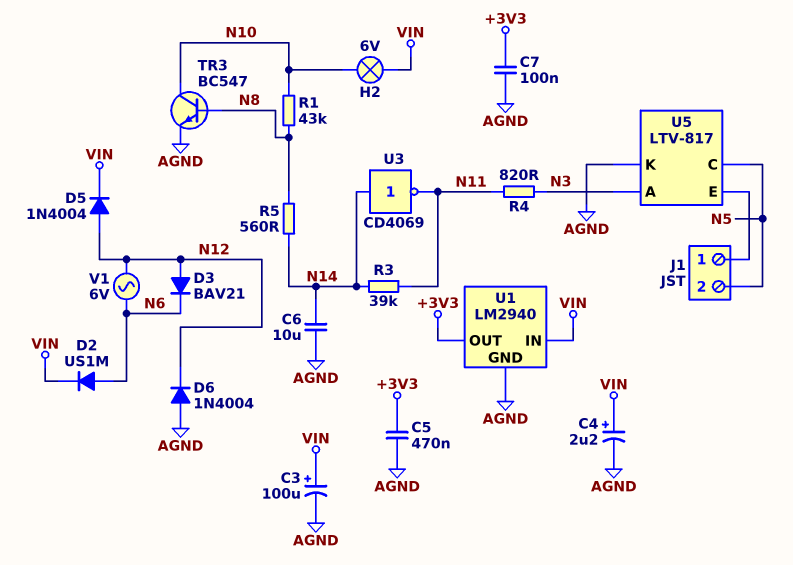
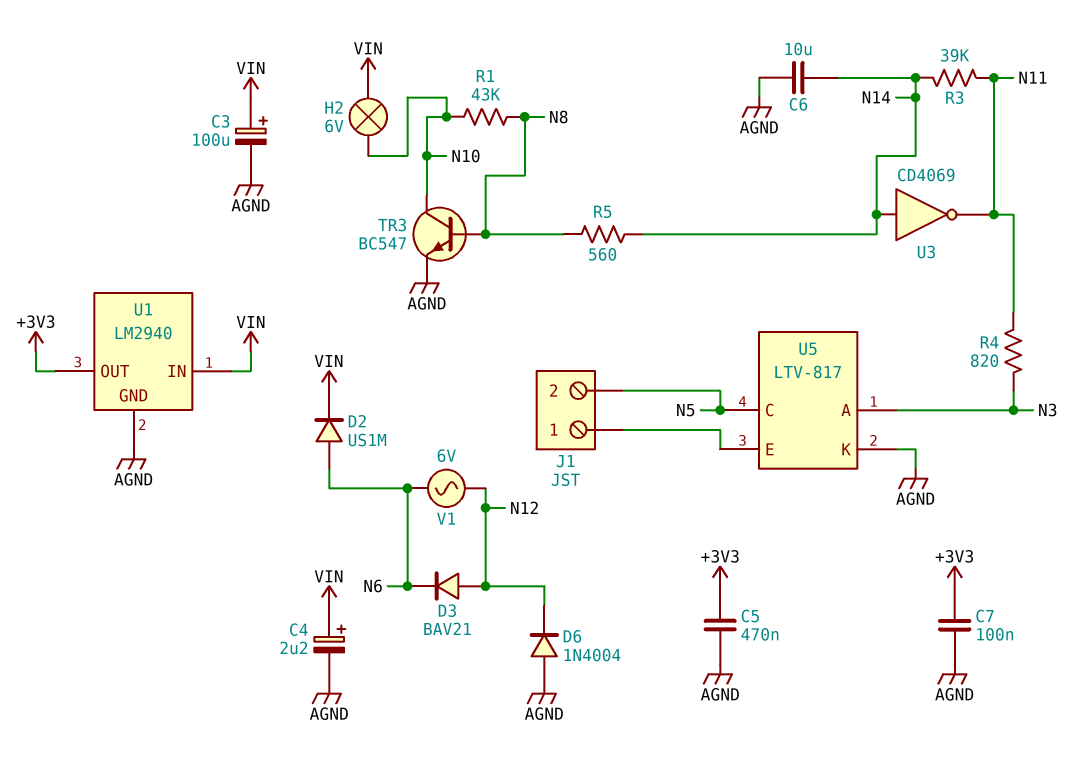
D5: diode 1N4004 (A N12, K VIN) -> none

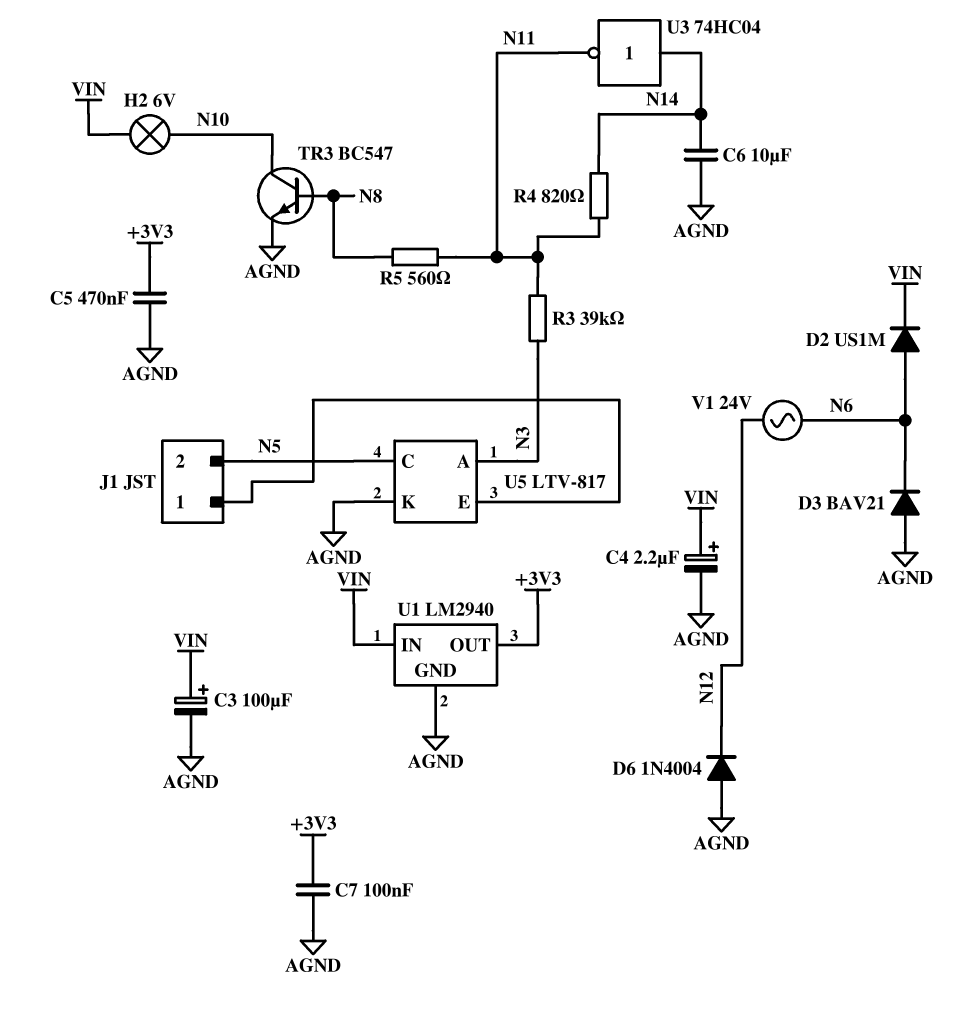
D3: diode BAV21 (A N12, K N6) -> diode BAV21 (A AGND, K N6)
R1: 43k (N8, N10) -> none
R3: 39k (N11, N14) -> 39k (N3, N11)
R4: 820 (N3, N11) -> 820 (N11, N14)
R5: 560 (N8, N14) -> 560 (N8, N11)
U3: NOT CD4069 (in N14, out N11) -> NOT 74HC04 (in N14, out N11)
V1: AC 6V (N6, N12) -> AC 24V (N6, N12)

